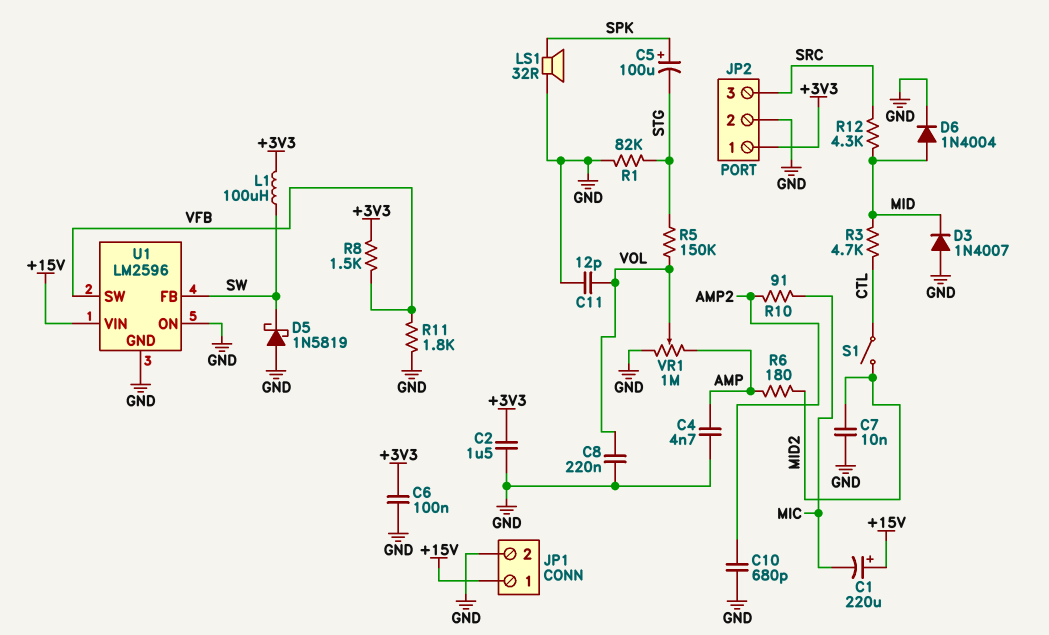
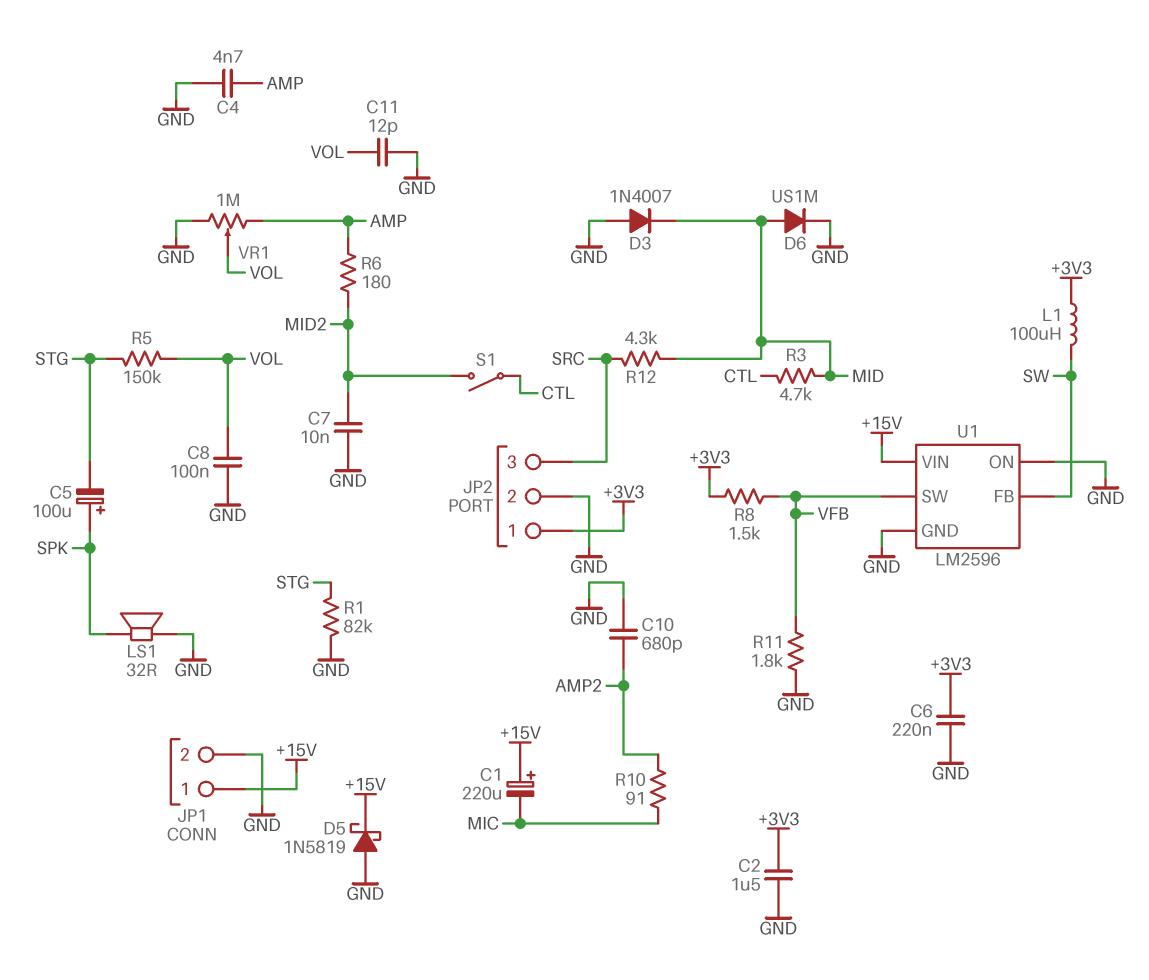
C6: 100nF (+3V3, GND) -> 220nF (+3V3, GND)
C8: 220nF (GND, VOL) -> 100nF (GND, VOL)
D5: schottky 1N5819 (A GND, K SW) -> schottky 1N5819 (A GND, K +15V)
D6: diode 1N4004 (A MID, K GND) -> diode US1M (A MID, K GND)

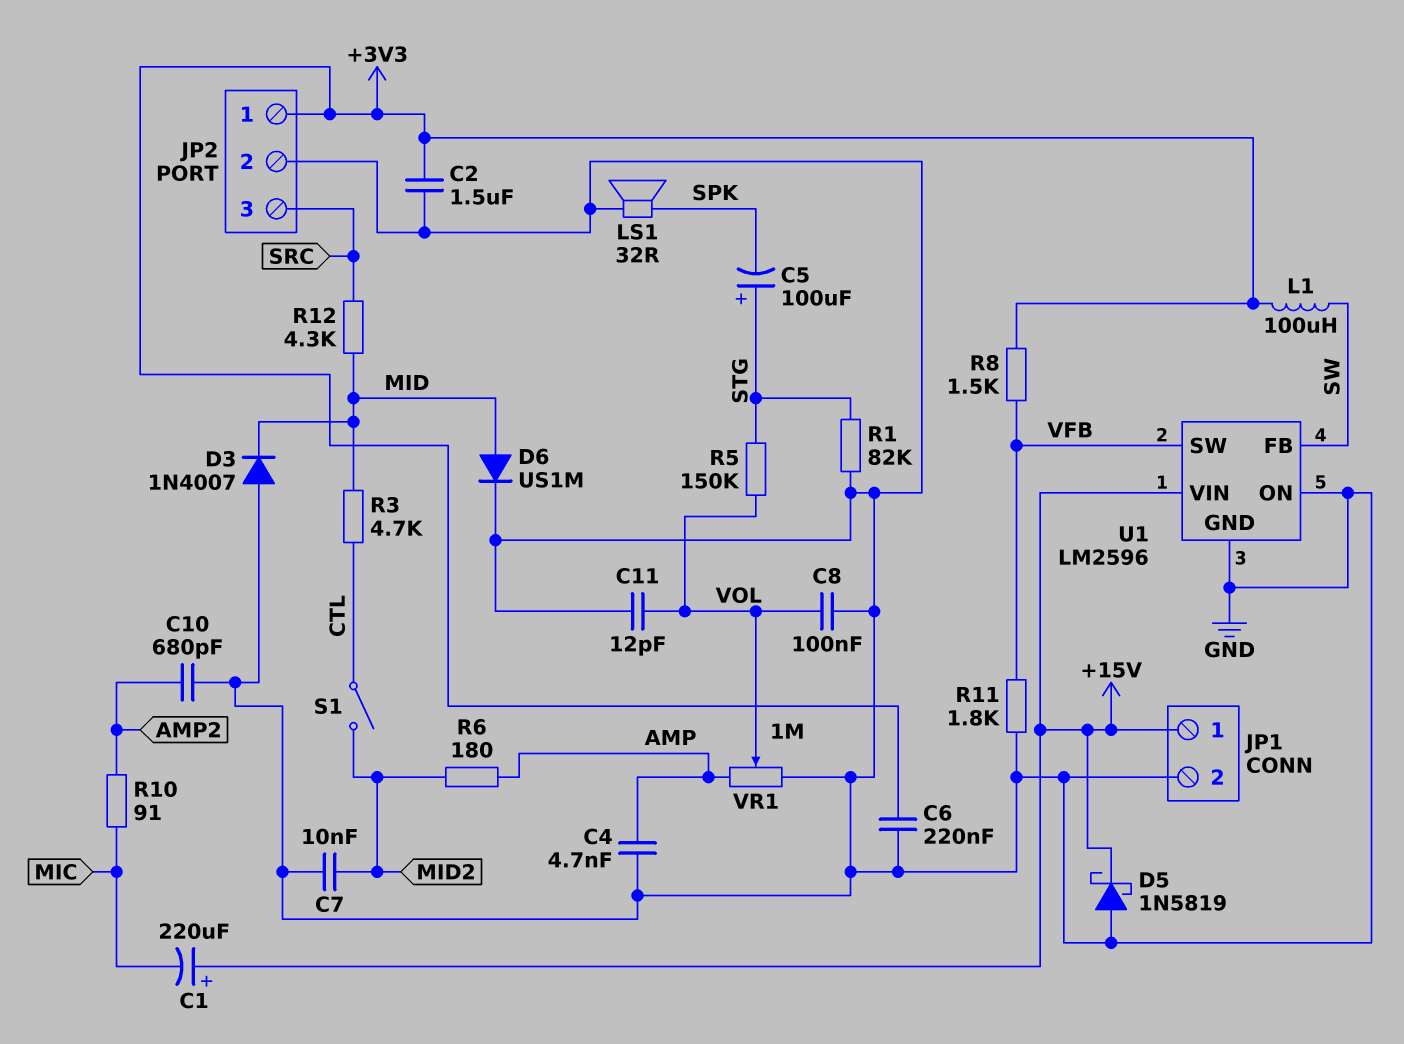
C5: 100uF (plus SPK, minus STG) -> 100uF (plus STG, minus SPK)

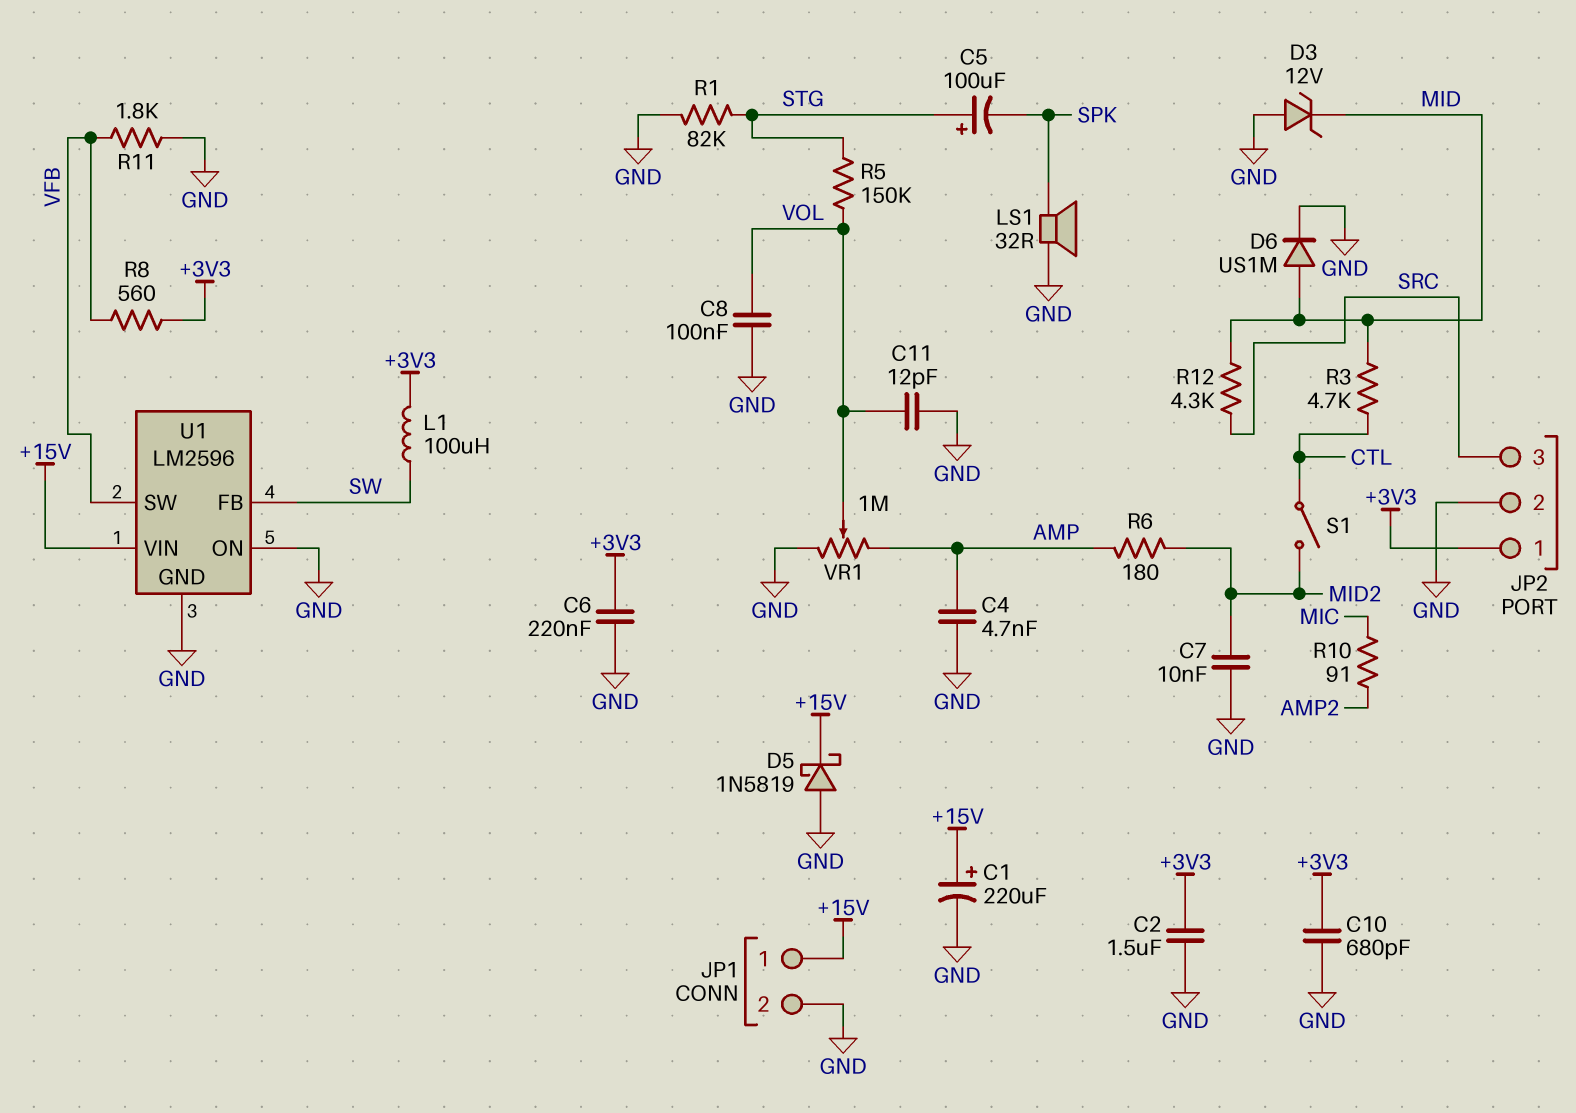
C1: 220uF (plus +15V, minus MIC) -> 220uF (plus +15V, minus GND)
C10: 680pF (AMP2, GND) -> 680pF (+3V3, GND)
D3: diode 1N4007 (A GND, K MID) -> zener 12V (A GND, K MID)
R8: 1.5k (+3V3, VFB) -> 560 (+3V3, VFB)

